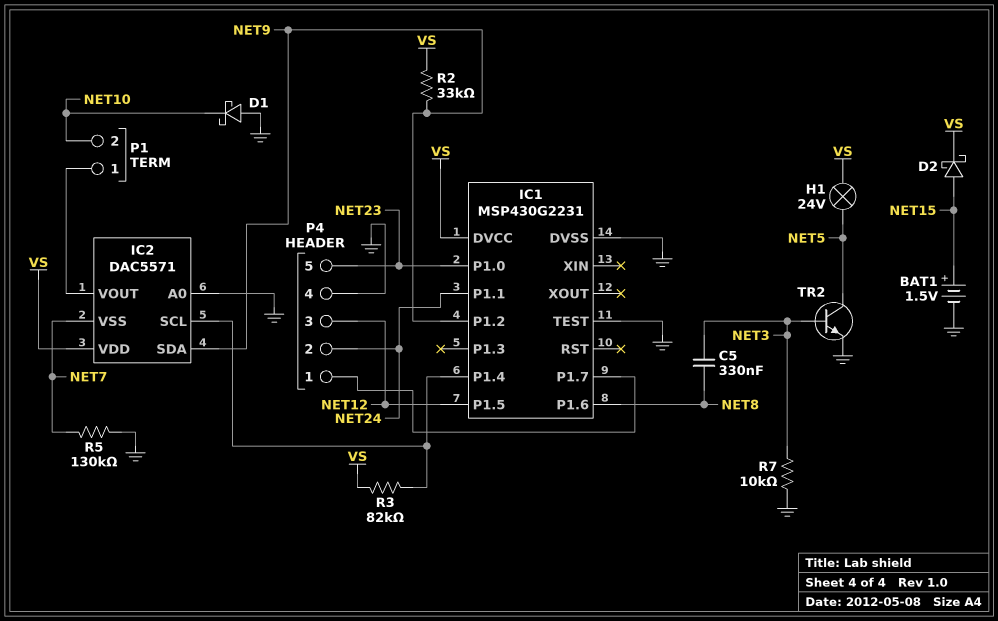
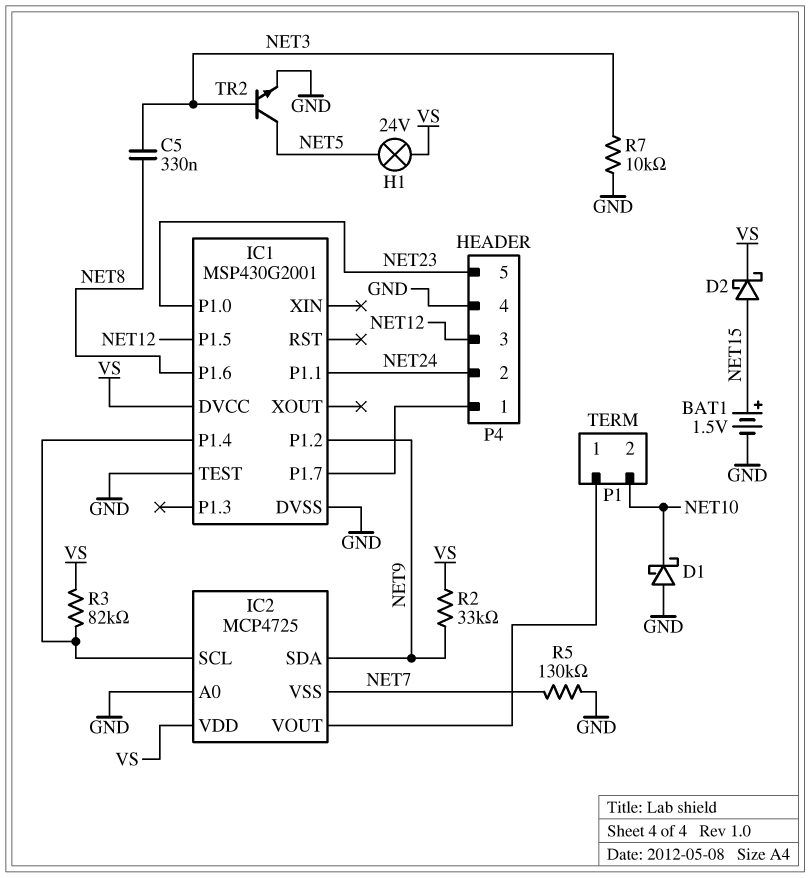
IC1: MSP430G2231 -> MSP430G2001
IC2: DAC5571 -> MCP4725

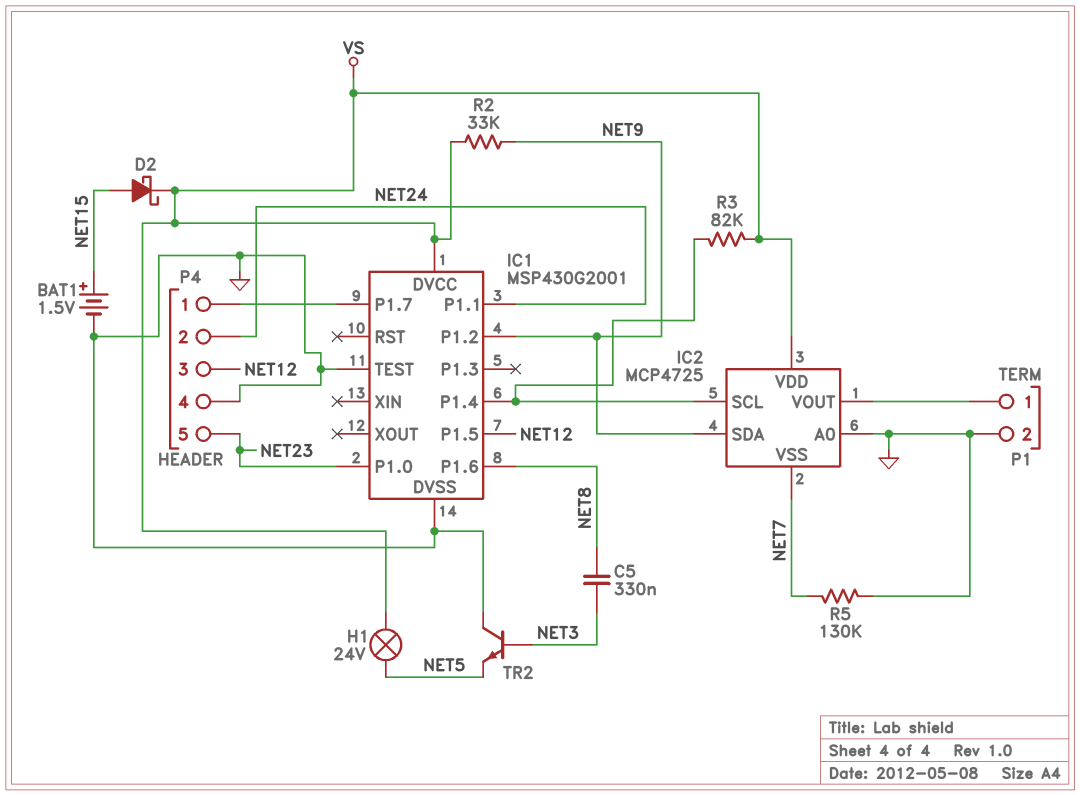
D1: schottky (A GND, K NET10) -> none
P1 pin 2: NET10 -> GND
R7: 10k (GND, NET3) -> none
TR2: NPN (B NET3, C NET5, E GND) -> NPN (B NET3, C GND, E NET5)

